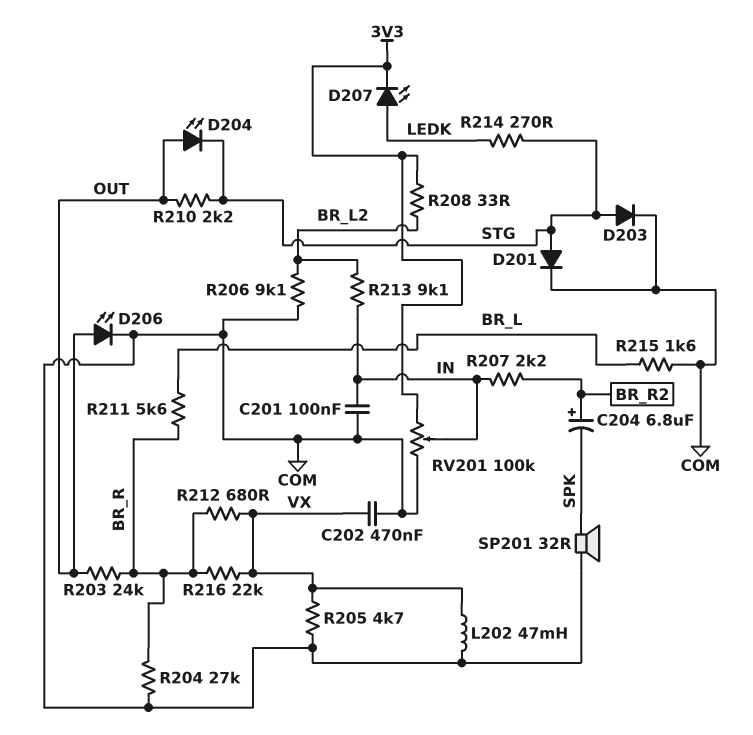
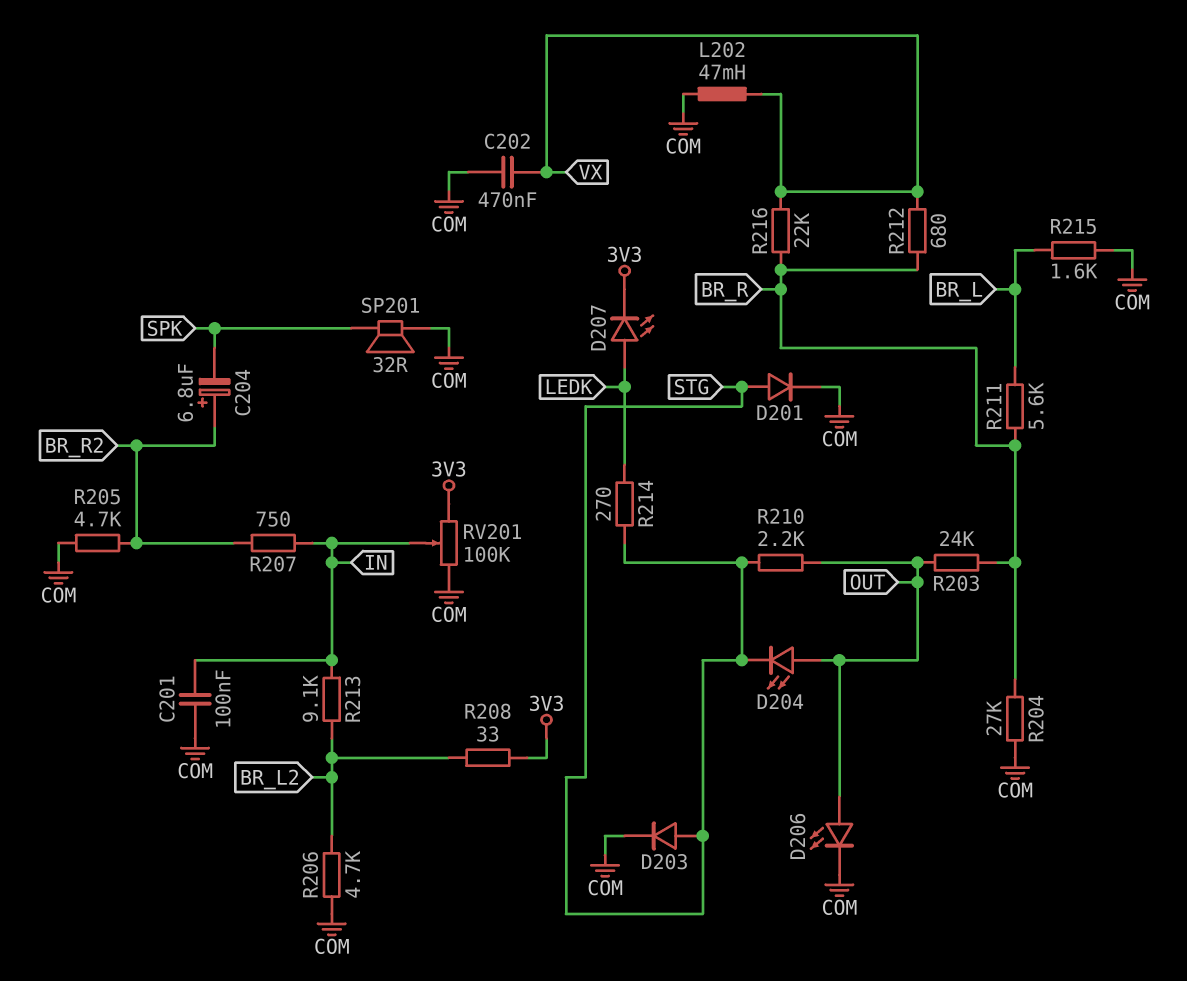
R205: 4.7k (COM, VX) -> 4.7k (BR_R2, COM)
R206: 9.1k (BR_L2, COM) -> 4.7k (BR_L2, COM)
R207: 2.2k (BR_R2, IN) -> 750 (BR_R2, IN)

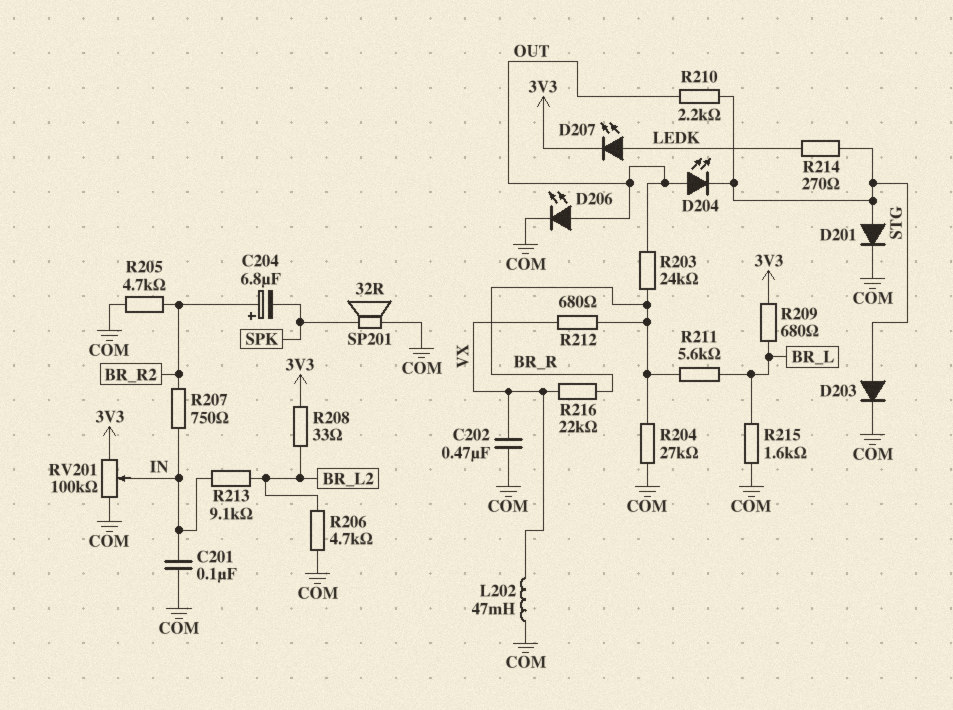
R209: none -> 680 (3V3, BR_L)

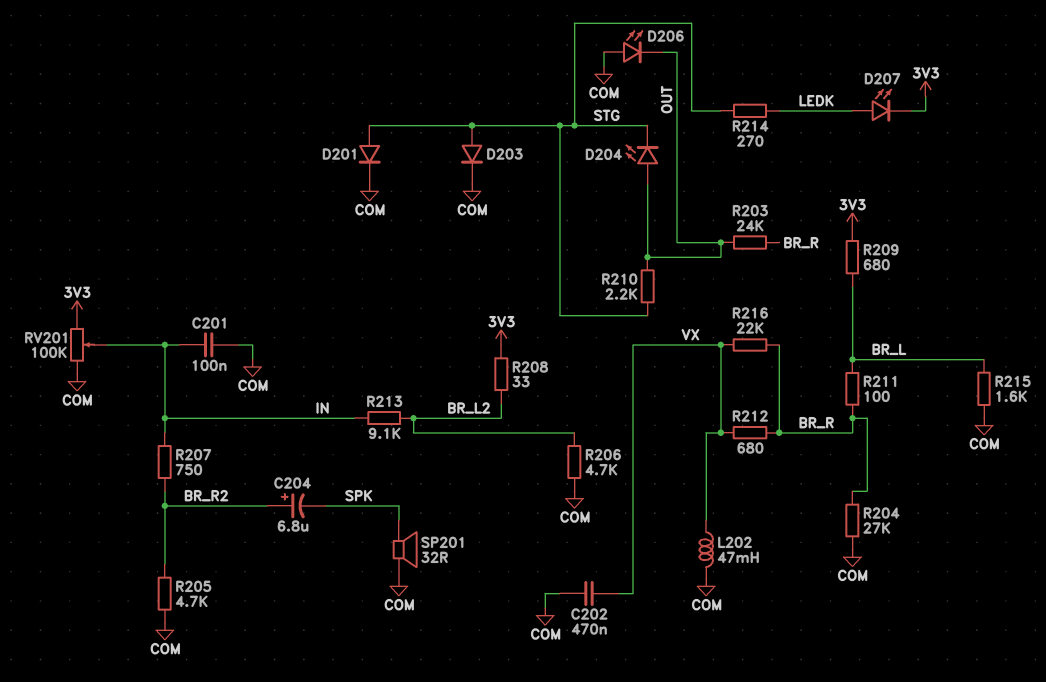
D206: LED (A OUT, K COM) -> LED (A COM, K OUT)
R211: 5.6k (BR_L, BR_R) -> 100 (BR_L, BR_R)

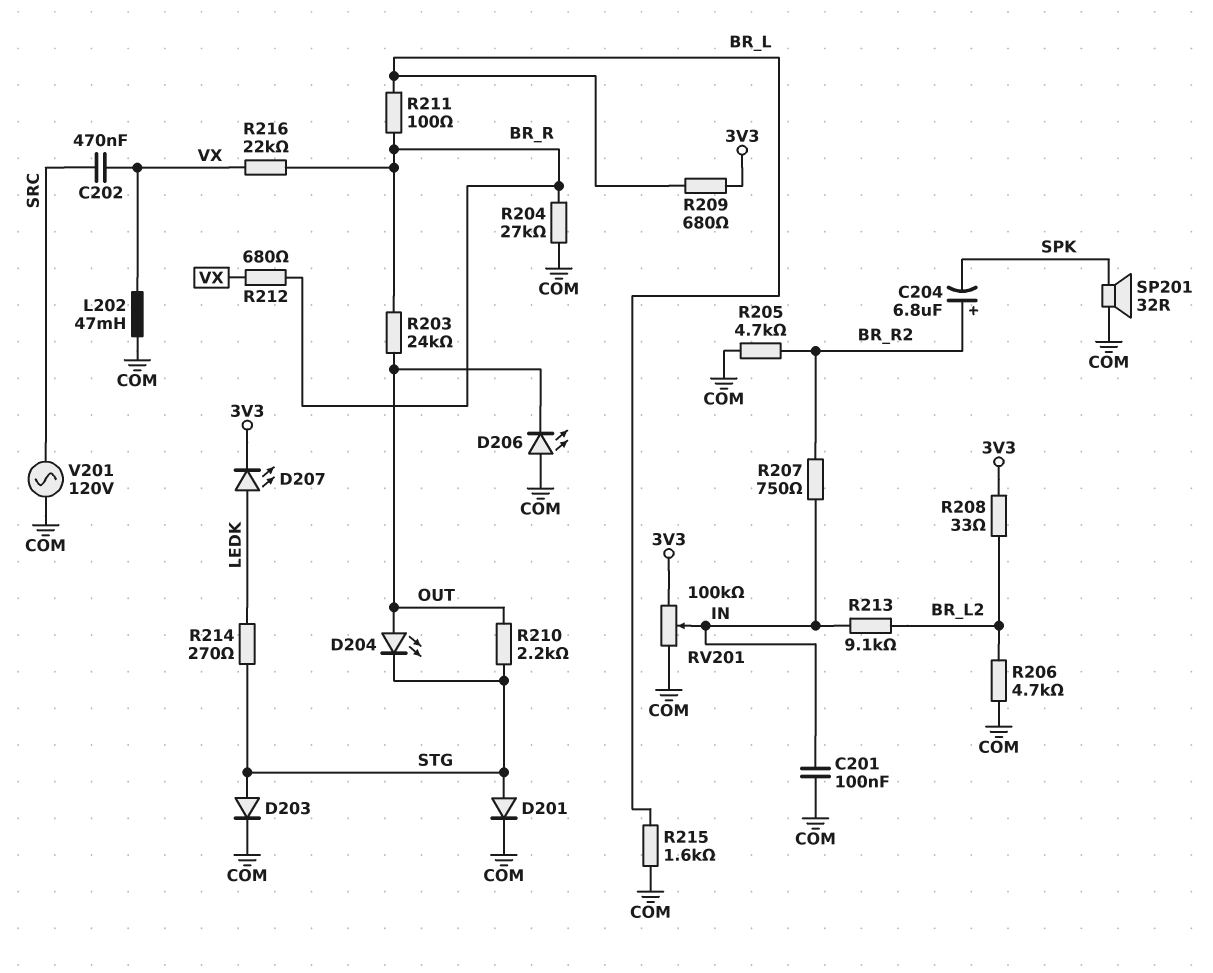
C202: 470nF (COM, VX) -> 470nF (SRC, VX)
V201: none -> AC 120V (COM, SRC)

